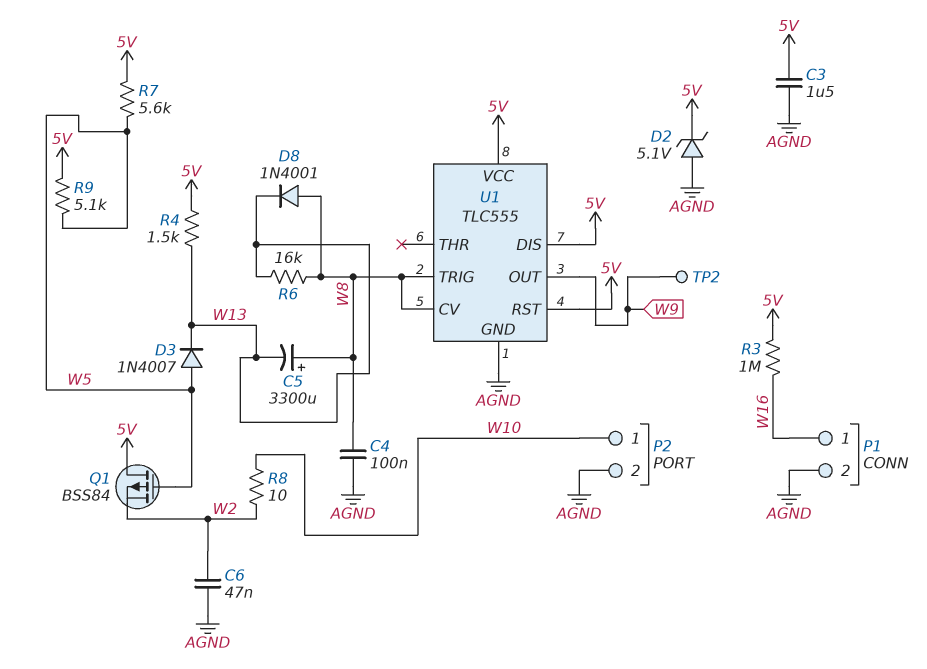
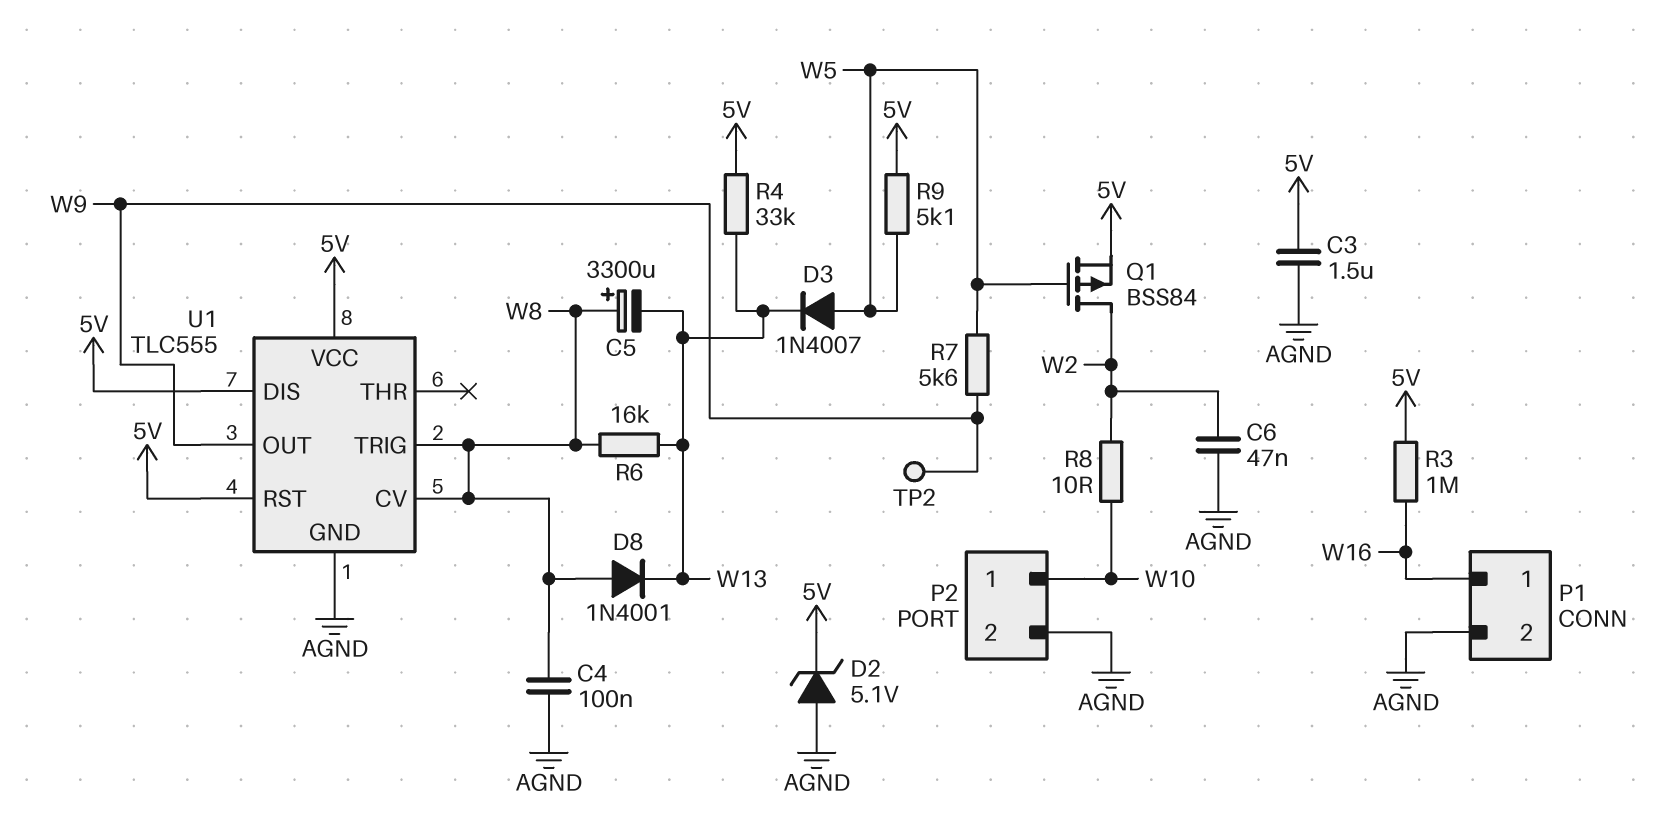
Q1: PMOS BSS84 (G W5, D 5V, S W2) -> PMOS BSS84 (G W5, D W2, S 5V)
R4: 1.5k (5V, W13) -> 33k (5V, W13)
R7: 5.6k (5V, W5) -> 5.6k (W5, W9)

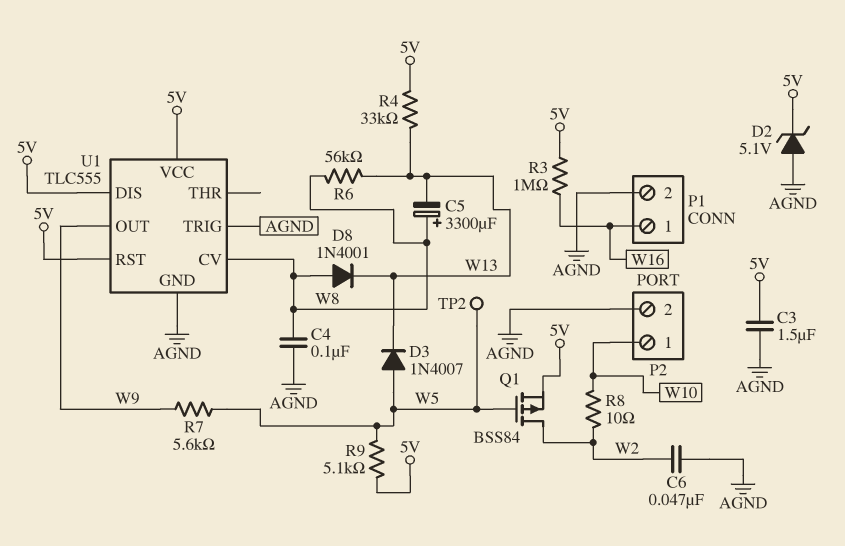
R6: 16k (W8, W13) -> 56k (W8, W13)
TP2: test point (W9) -> test point (W5)
U1 pin TRIG: W8 -> AGND

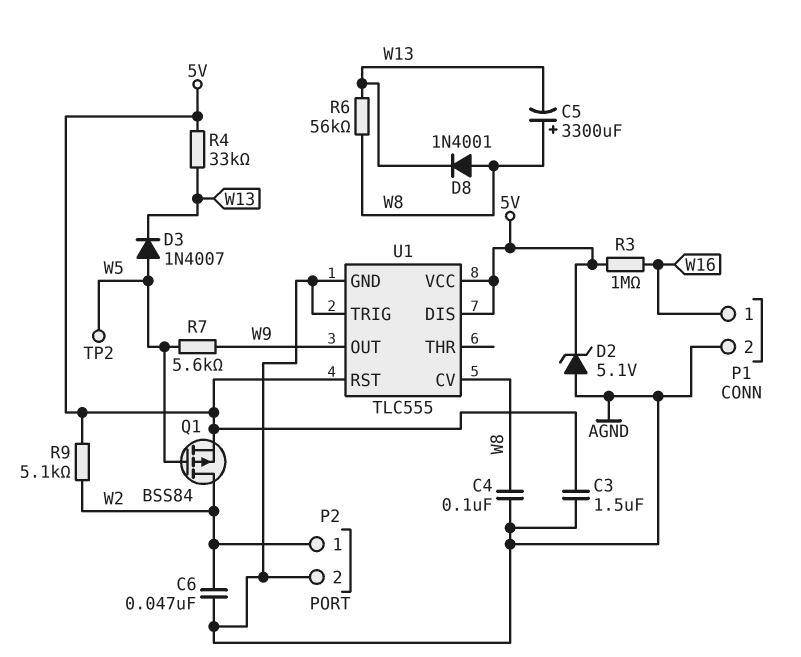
P2 pin 1: W10 -> W2
R8: 10 (W2, W10) -> none
R9: 5.1k (5V, W5) -> 5.1k (5V, W2)

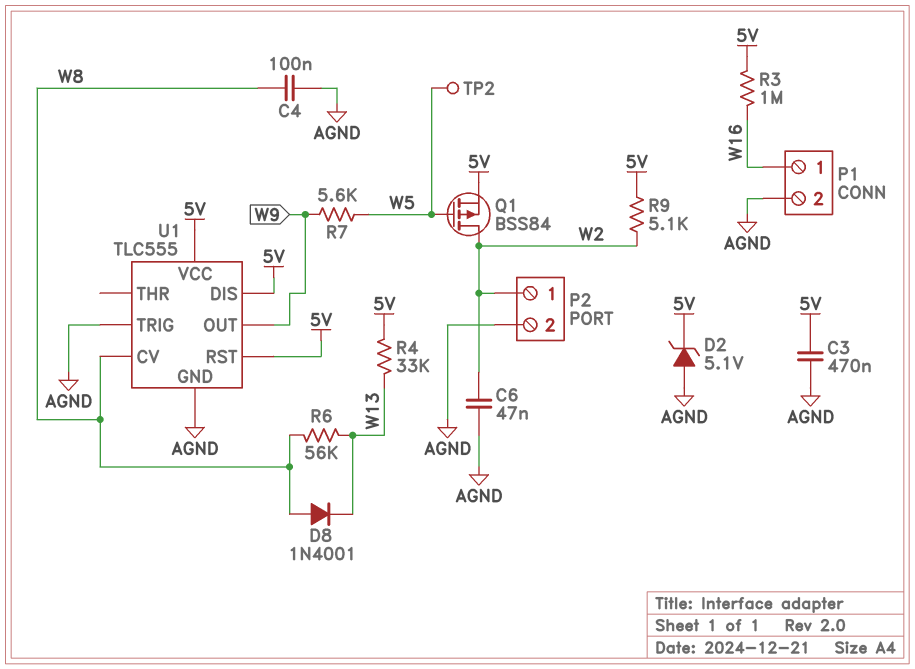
C3: 1.5uF (5V, AGND) -> 470nF (5V, AGND)
C5: 3300uF (plus W8, minus W13) -> none
D3: diode 1N4007 (A W5, K W13) -> none

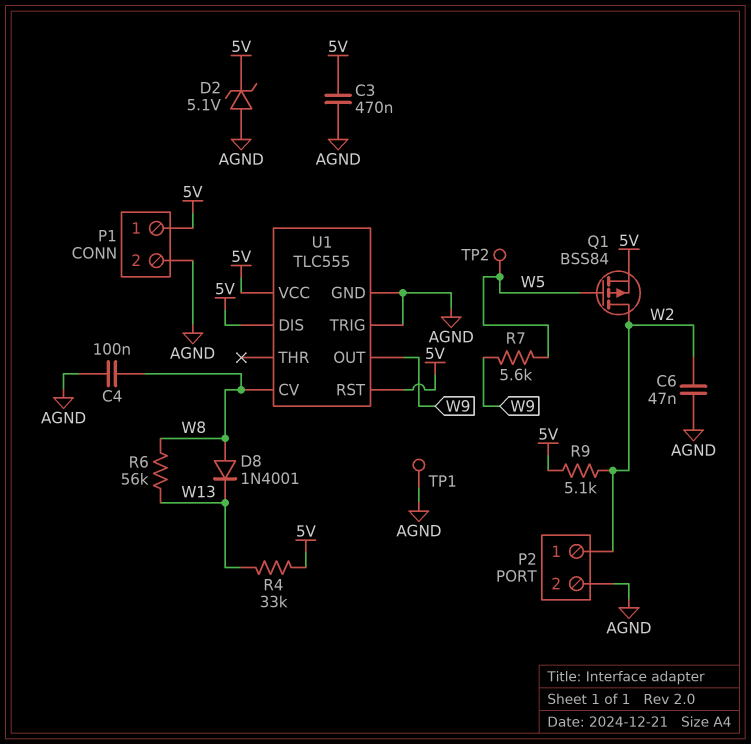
P1 pin 1: W16 -> 5V
R3: 1M (5V, W16) -> none
TP1: none -> test point (AGND)

